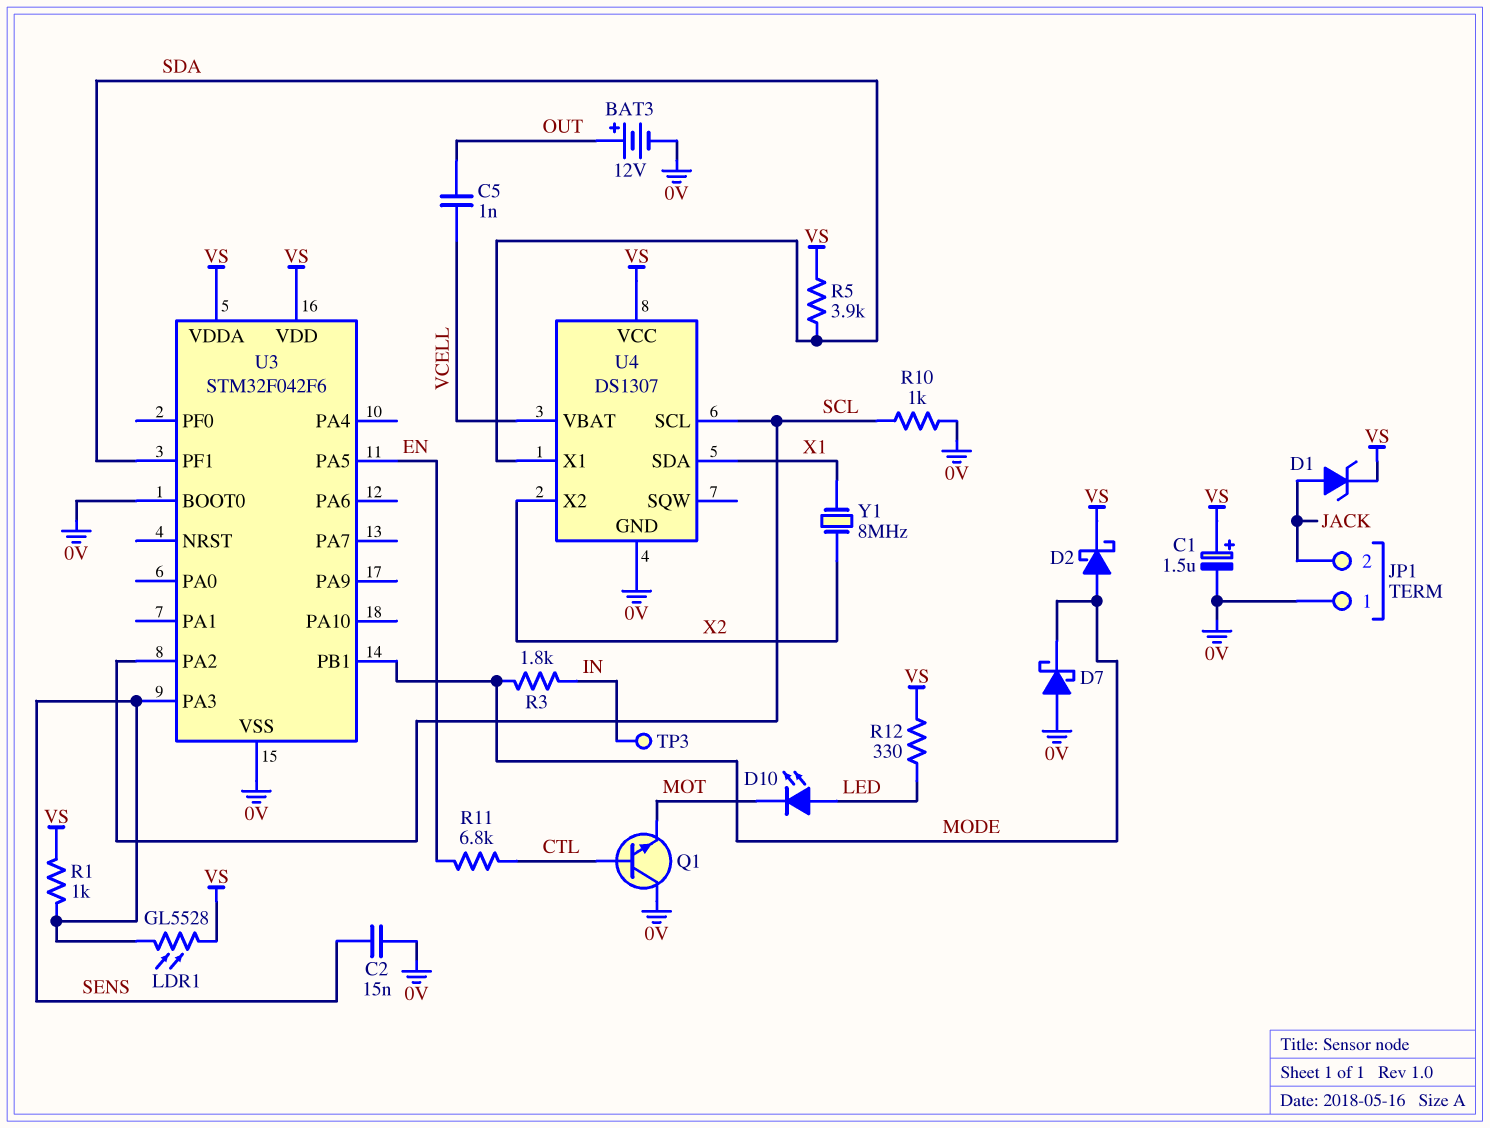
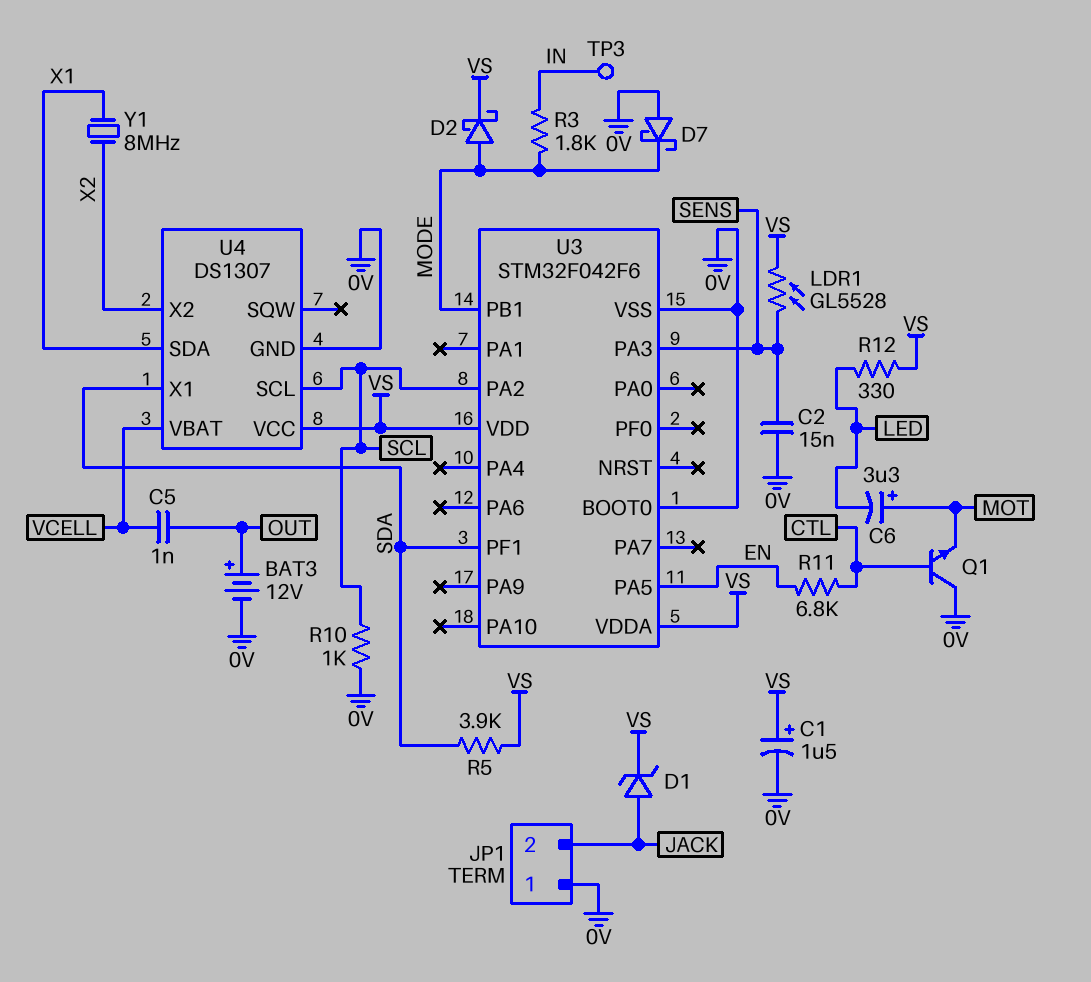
C6: none -> 3.3uF (plus MOT, minus LED)
D10: LED (A LED, K MOT) -> none
R1: 1k (SENS, VS) -> none

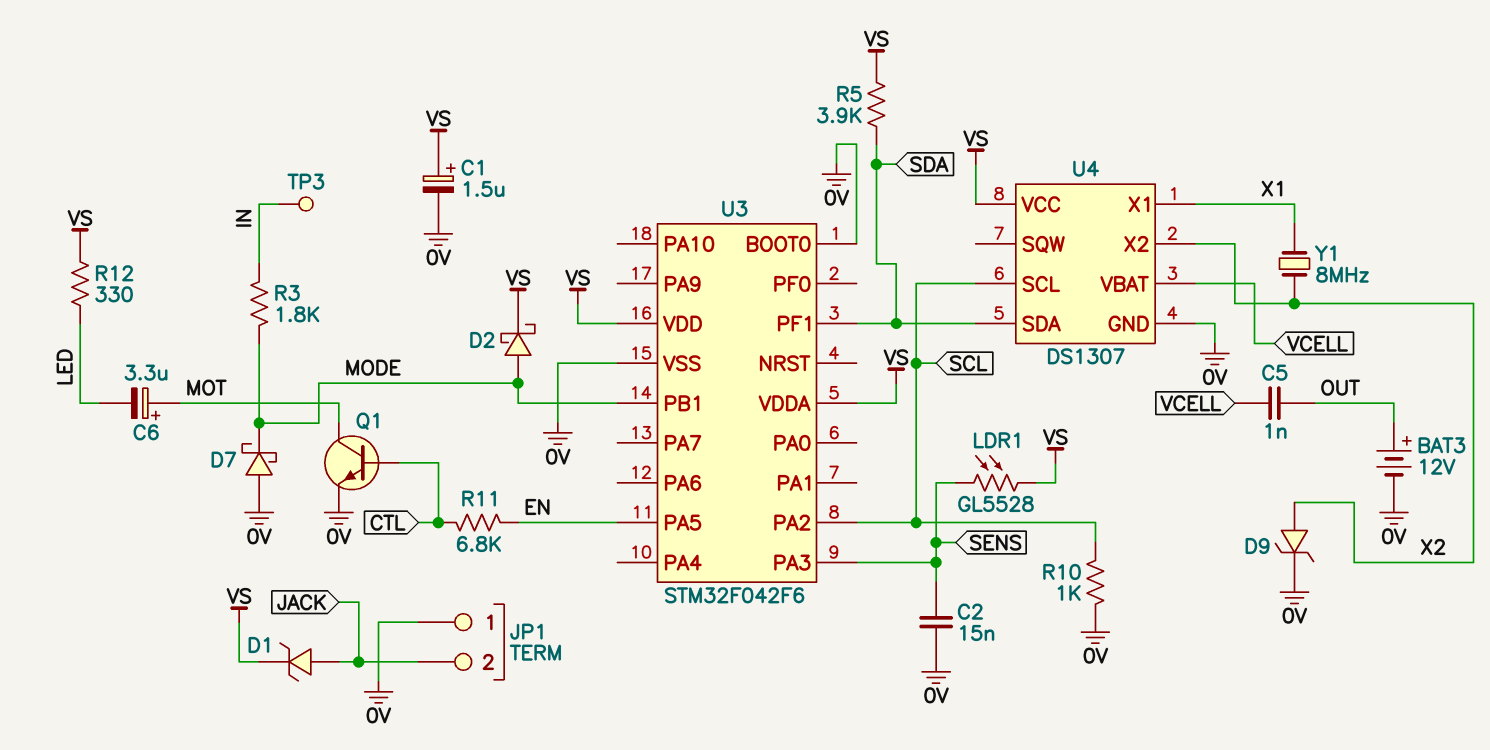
D9: none -> zener (A X2, K 0V)
Q1: NPN (B CTL, C 0V, E MOT) -> NPN (B CTL, C MOT, E 0V)
U4 pin SDA: X1 -> SDA
U4 pin X1: SDA -> X1

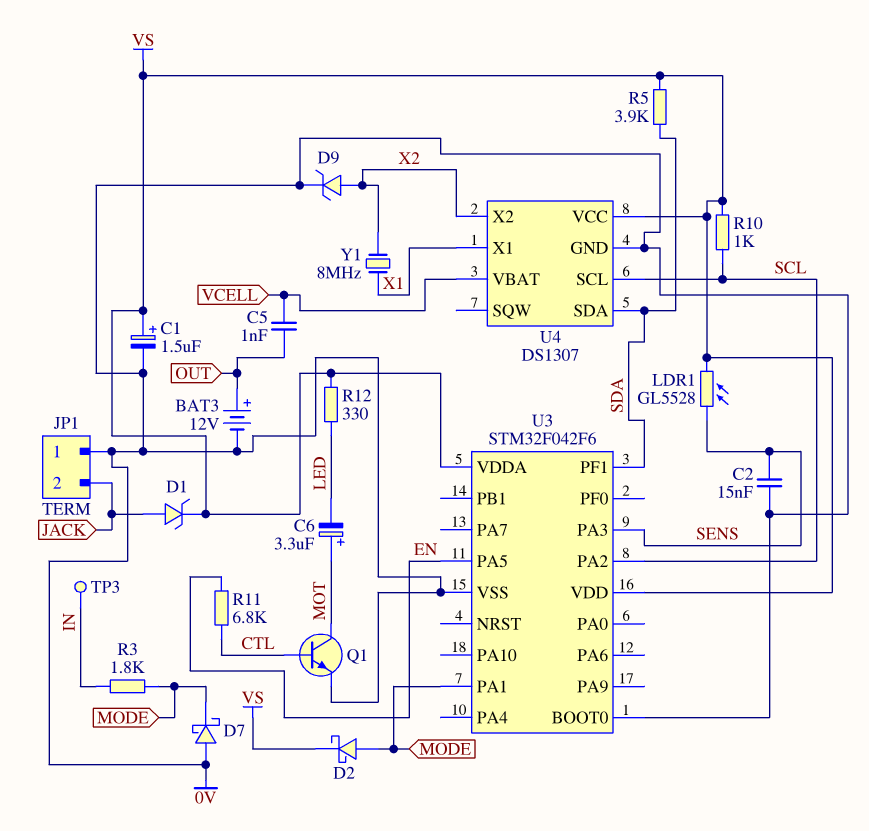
R10: 1k (0V, SCL) -> 1k (SCL, VS)
U3 pin PA1: none -> MODE
U3 pin PB1: MODE -> none

